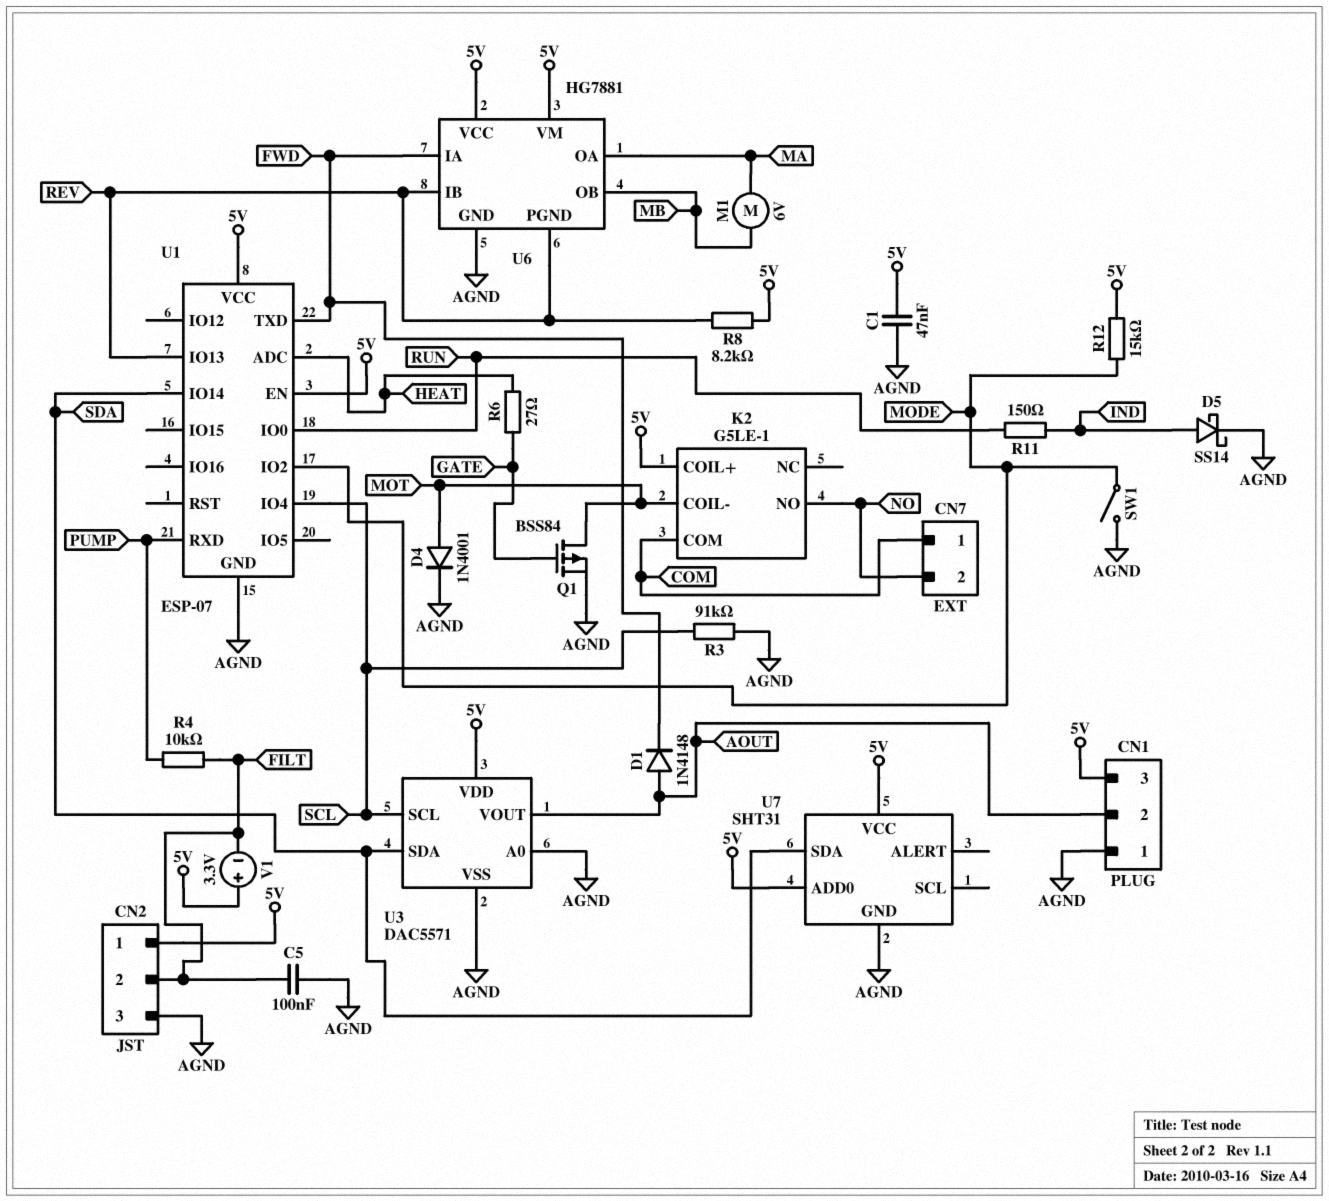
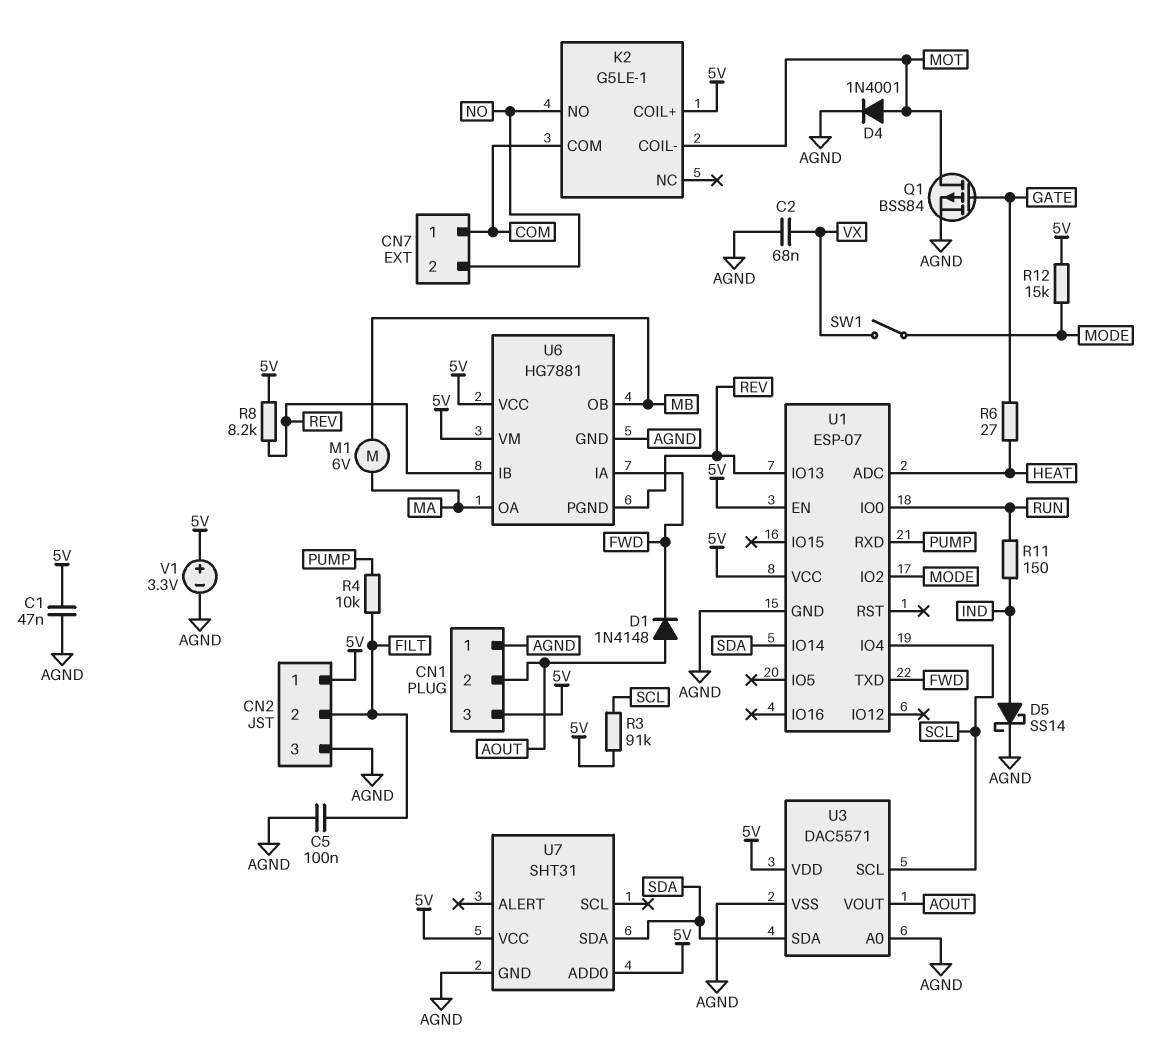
C2: none -> 68nF (AGND, VX)
R3: 91k (AGND, SCL) -> 91k (5V, SCL)
SW1: switch (AGND, MODE) -> switch (MODE, VX)
V1: 3.3V (plus 5V, minus FILT) -> 3.3V (plus 5V, minus AGND)

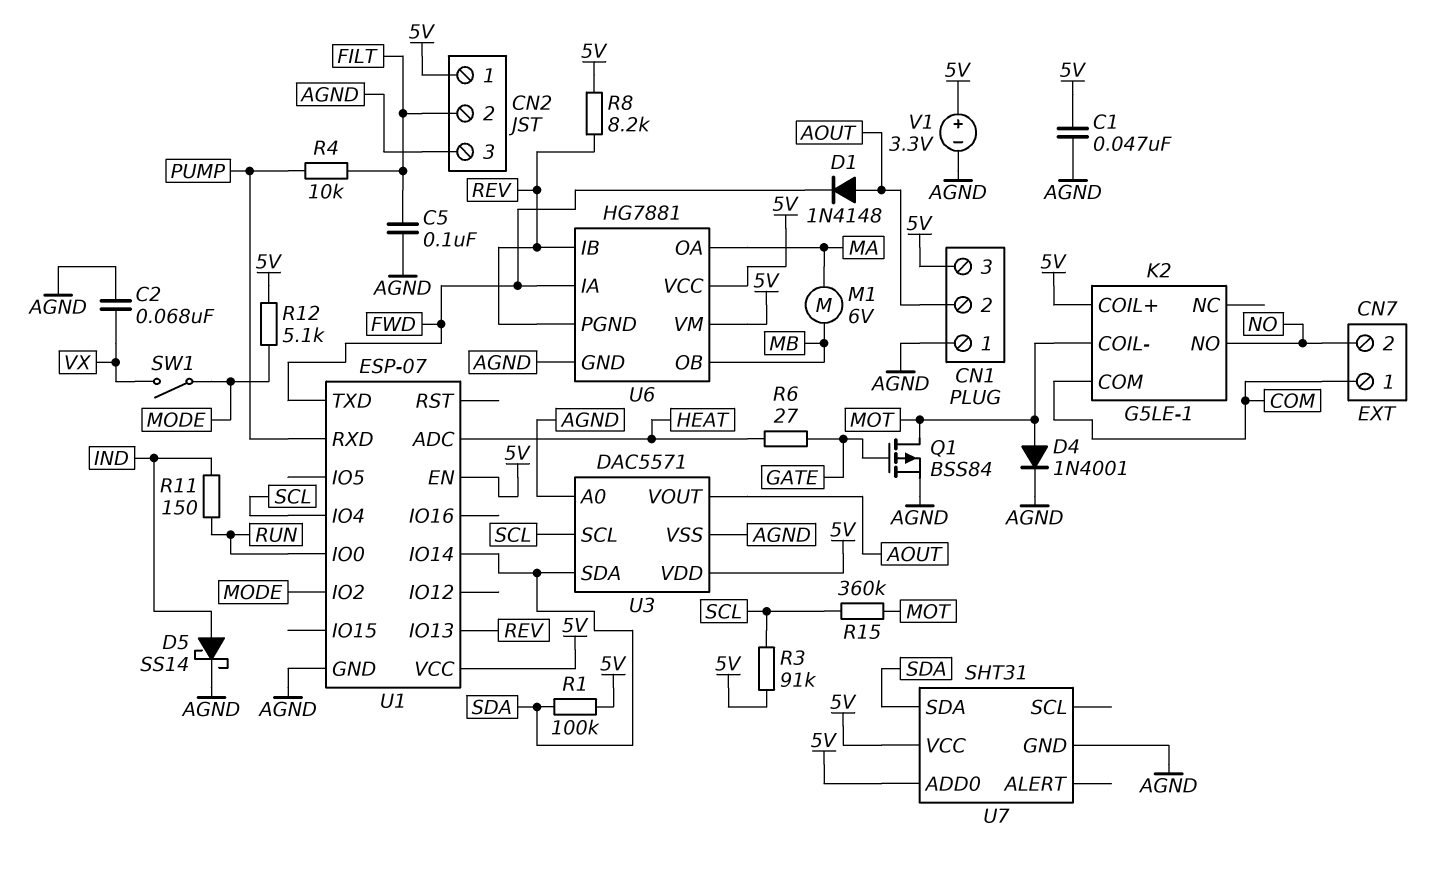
R1: none -> 100k (5V, SDA)
R12: 15k (5V, MODE) -> 5.1k (5V, MODE)
R15: none -> 360k (MOT, SCL)

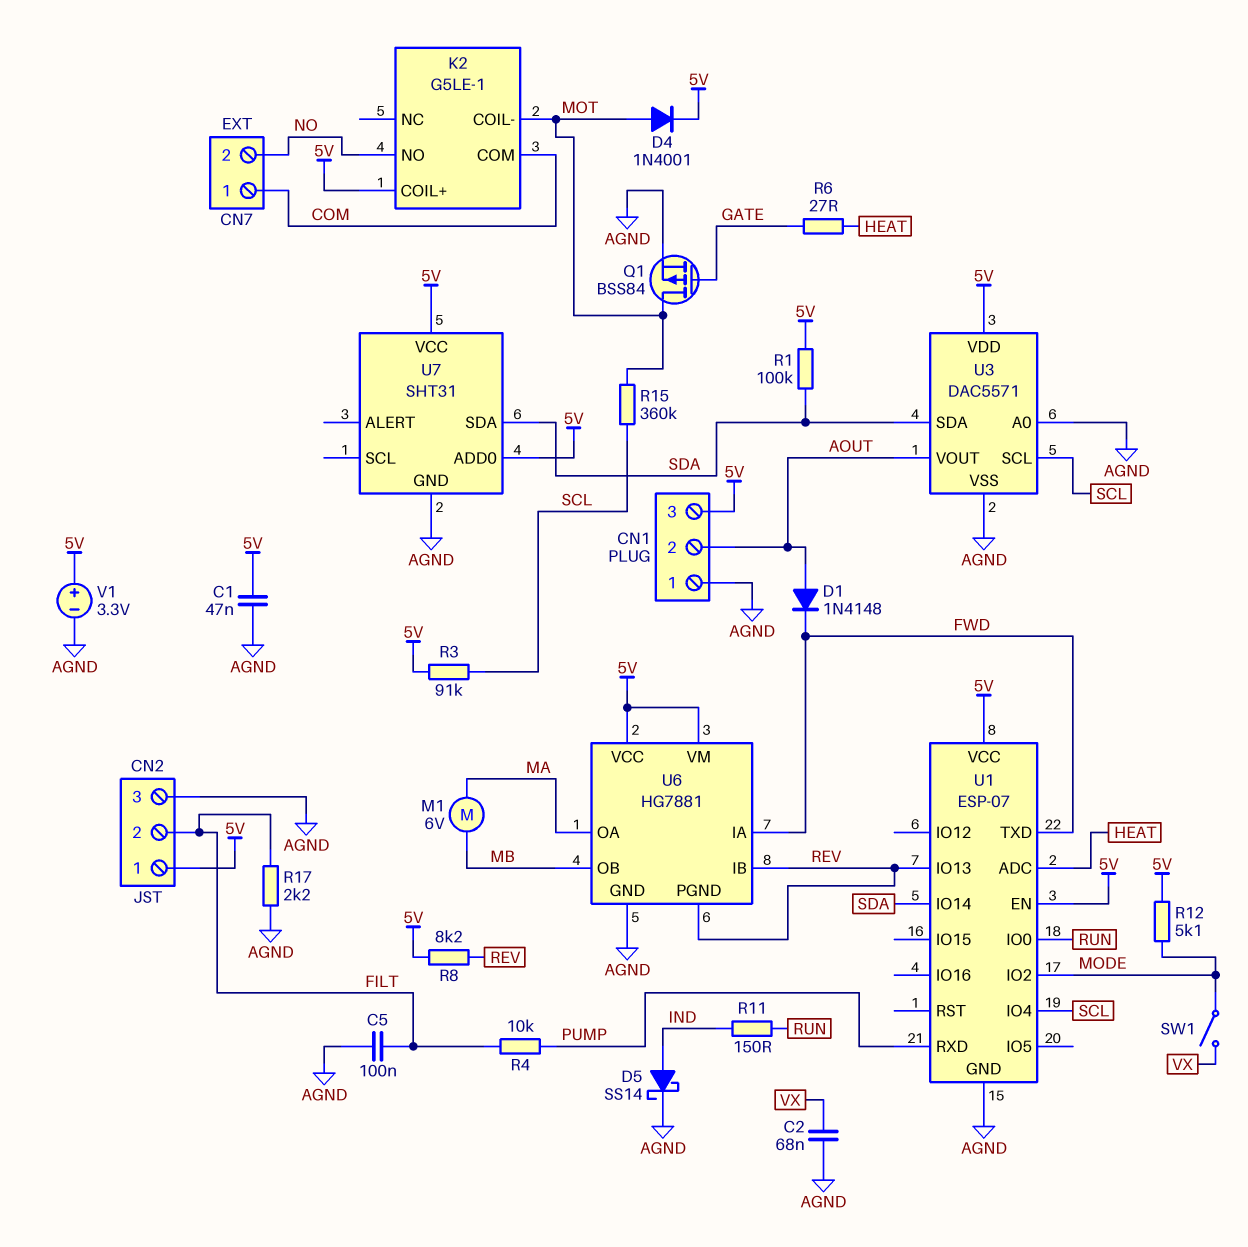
D4: diode 1N4001 (A MOT, K AGND) -> diode 1N4001 (A MOT, K 5V)
R17: none -> 2.2k (AGND, FILT)

